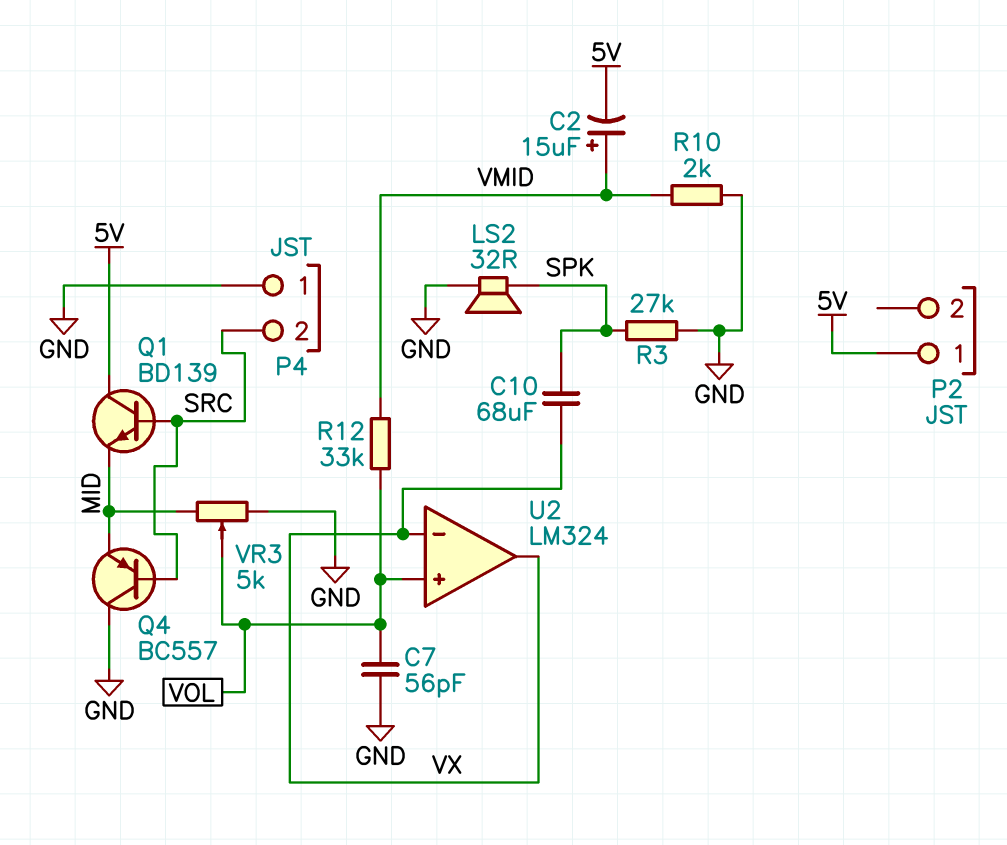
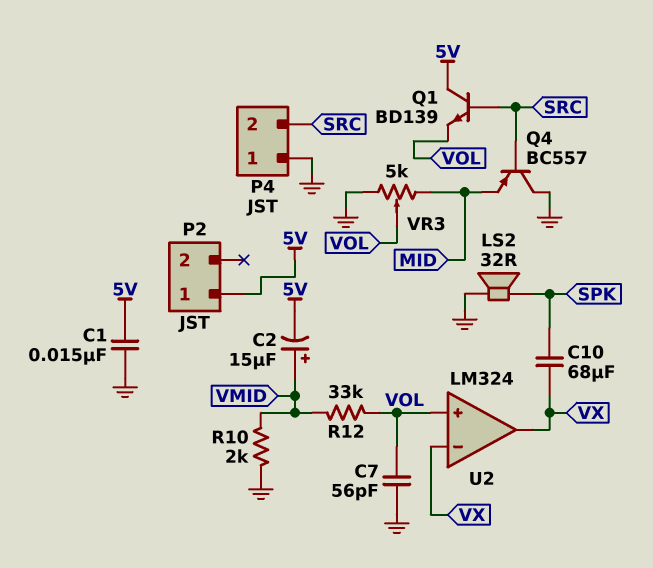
C1: none -> 15nF (5V, GND)
Q1: NPN BD139 (B SRC, C 5V, E MID) -> NPN BD139 (B SRC, C 5V, E VOL)
R3: 27k (GND, SPK) -> none

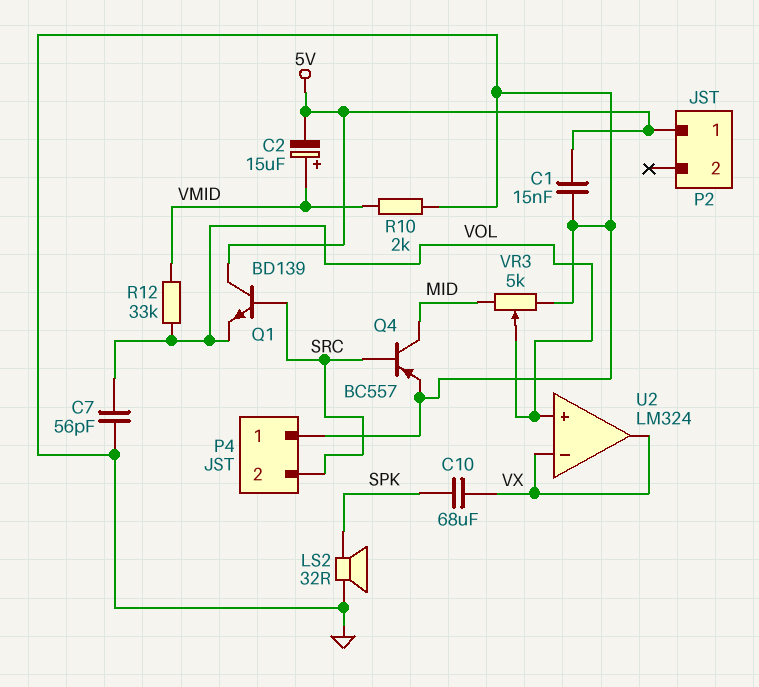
Q4: PNP BC557 (B SRC, C GND, E MID) -> PNP BC557 (B SRC, C MID, E GND)

